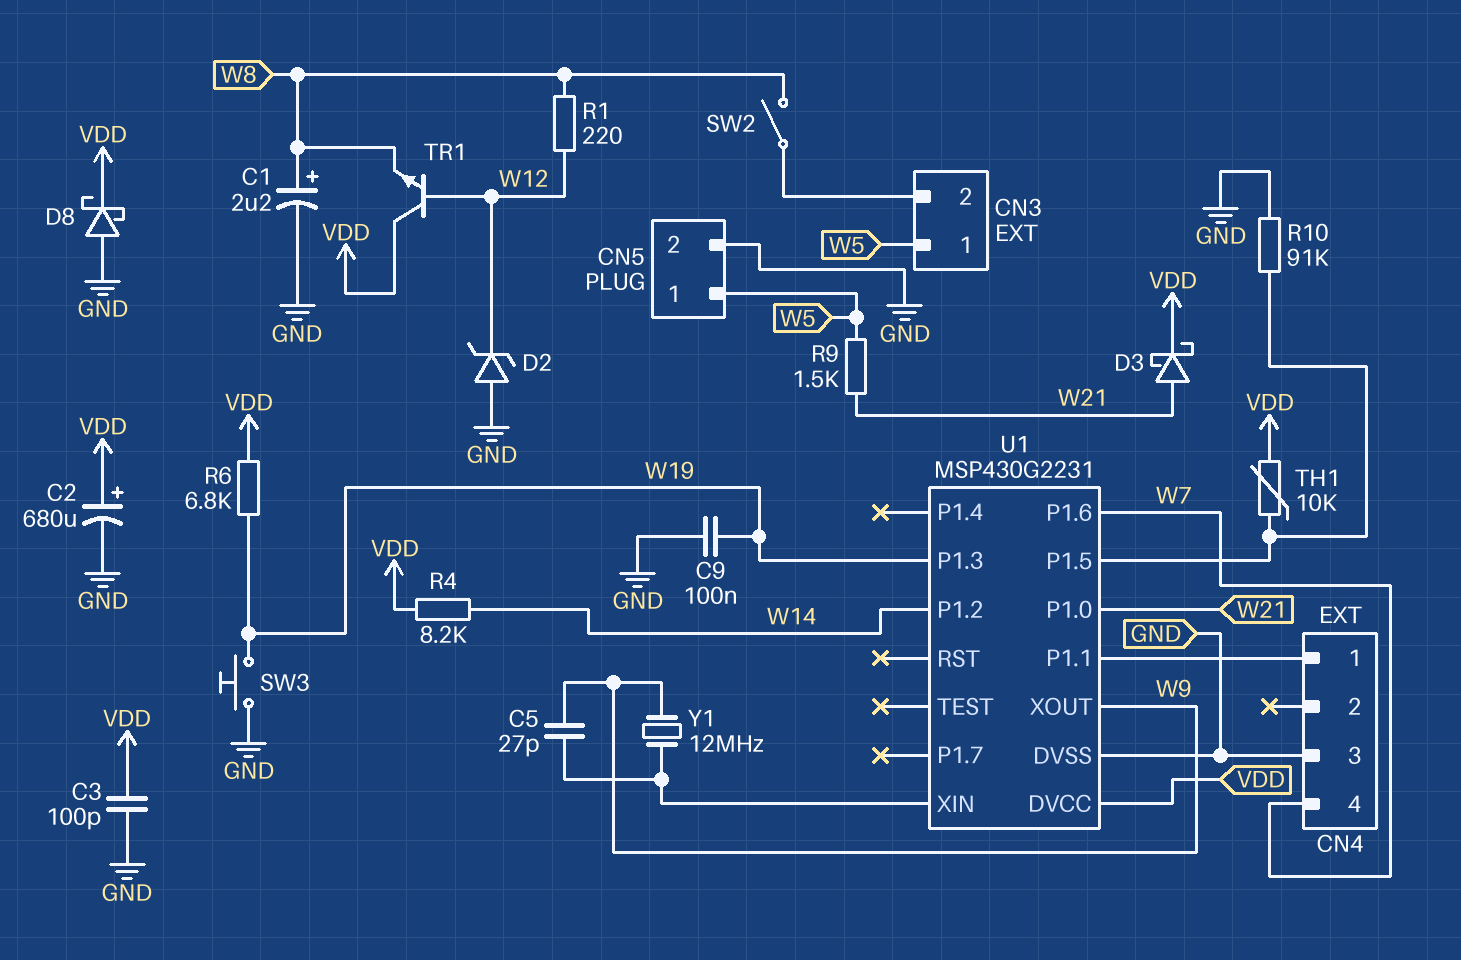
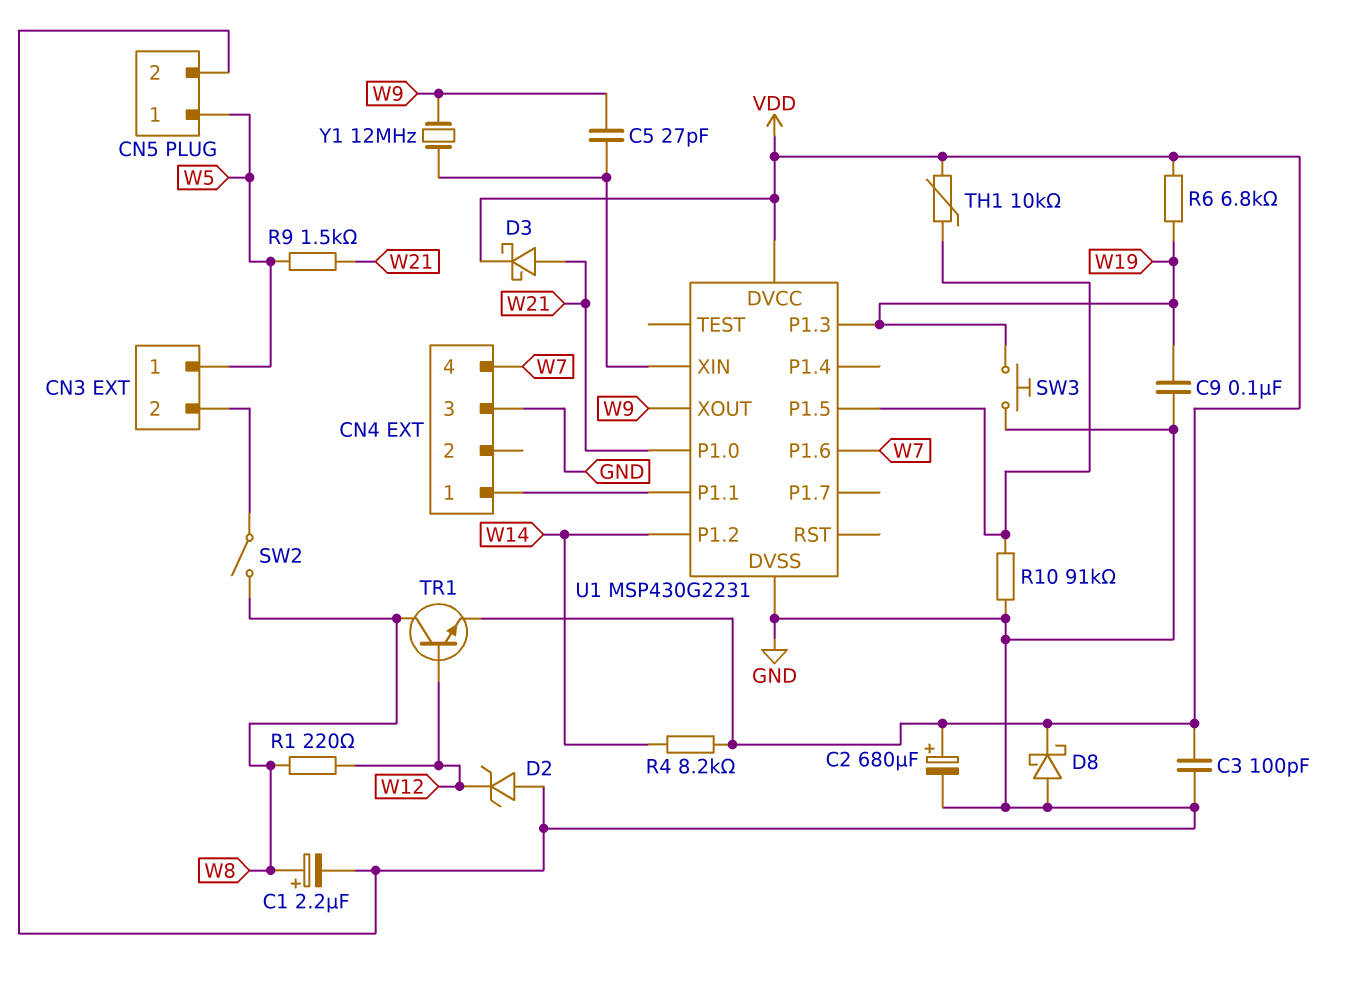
TR1: NPN (B W12, C VDD, E W8) -> NPN (B W12, C W8, E VDD)

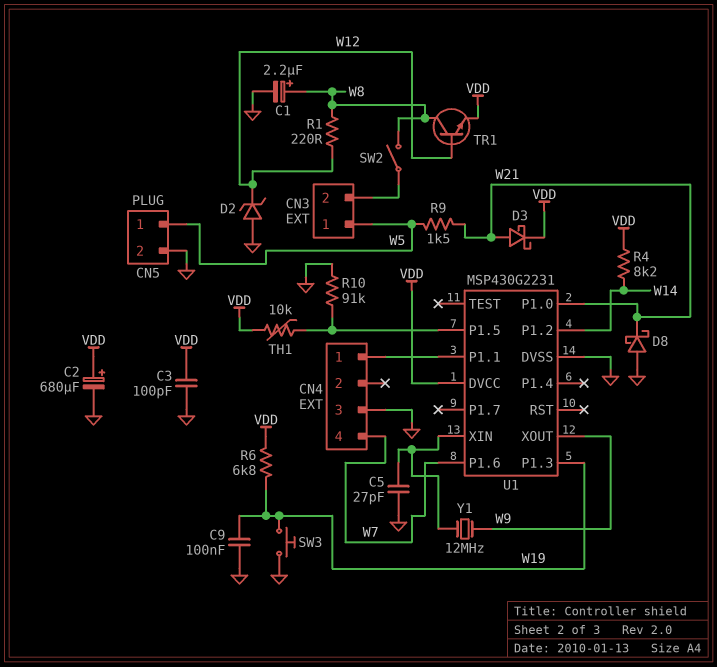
C5: 27pF (U1/XIN, W9) -> 27pF (GND, U1/XIN)
D8: schottky (A GND, K VDD) -> schottky (A GND, K W21)

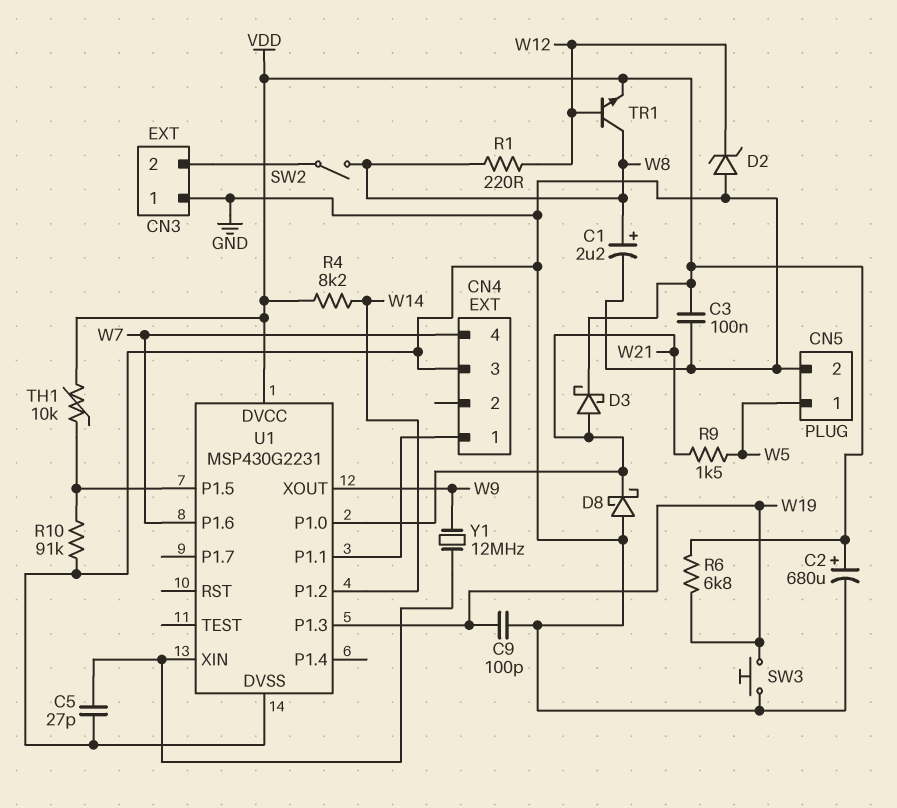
C3: 100pF (GND, VDD) -> 100nF (GND, VDD)
C9: 100nF (GND, W19) -> 100pF (GND, W19)
CN3 pin 1: W5 -> GND

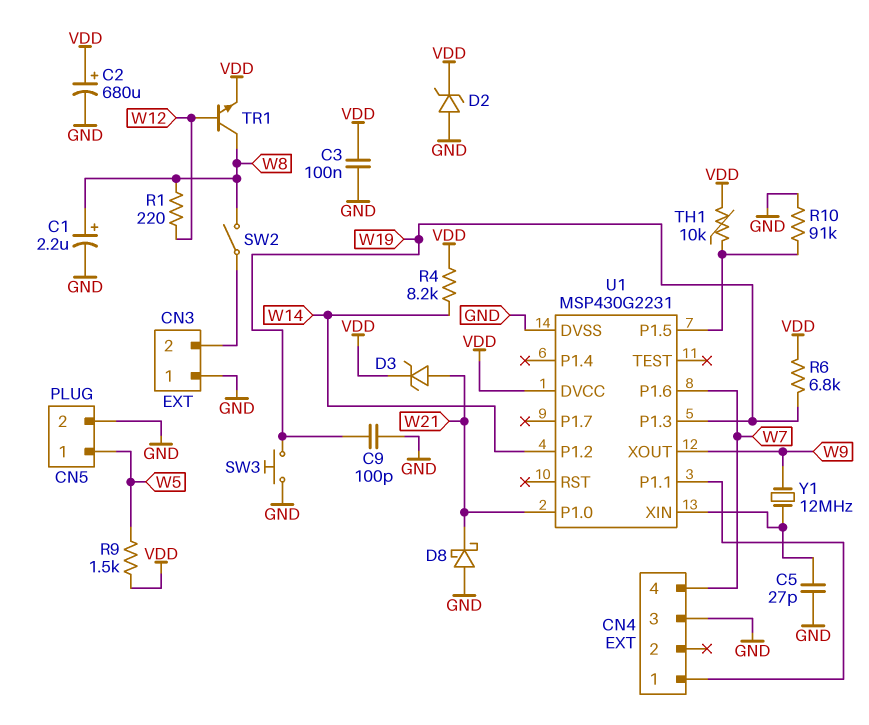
D2: zener (A GND, K W12) -> zener (A GND, K VDD)
D3: schottky (A W21, K VDD) -> zener (A W21, K VDD)
R9: 1.5k (W5, W21) -> 1.5k (VDD, W5)

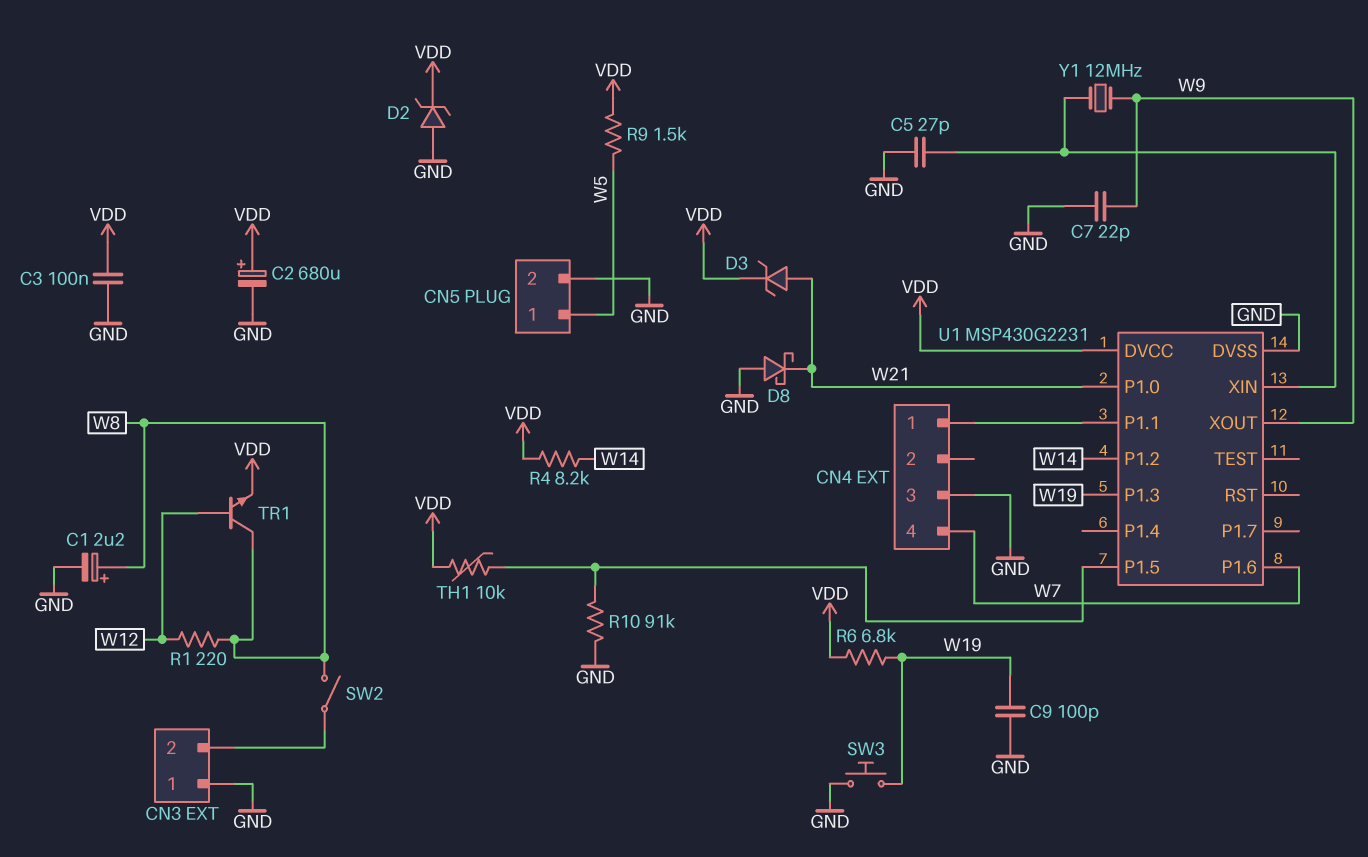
C7: none -> 22pF (GND, W9)

